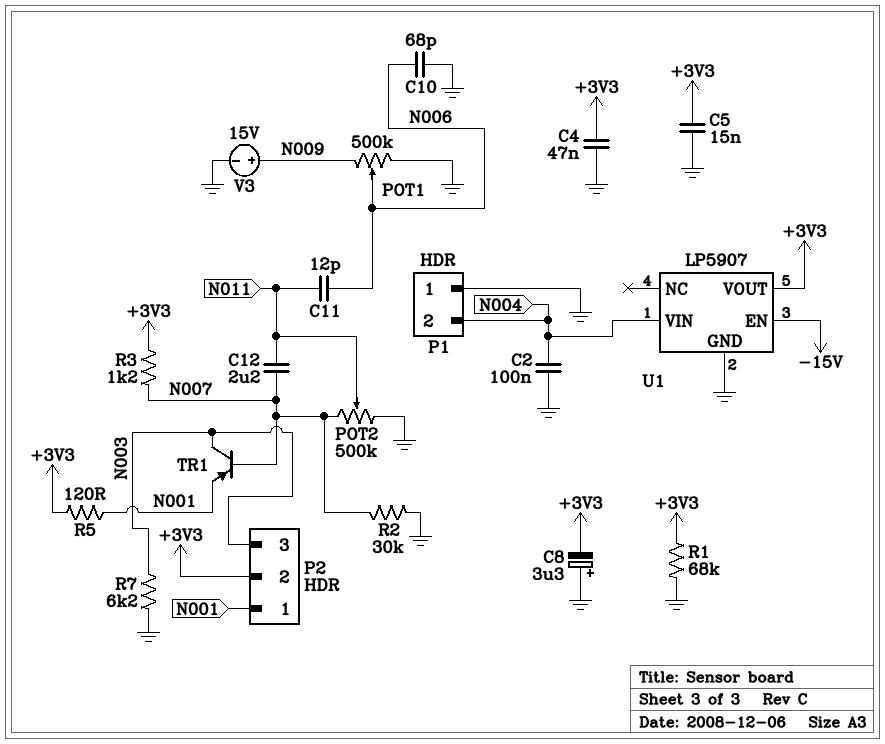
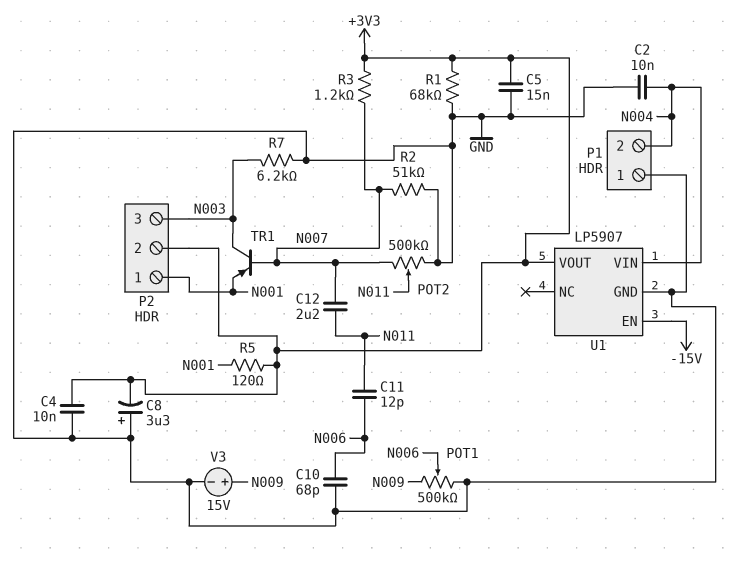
C2: 100nF (GND, N004) -> 10nF (GND, N004)
C4: 47nF (+3V3, GND) -> 10nF (+3V3, GND)
R2: 30k (GND, N007) -> 51k (GND, N007)

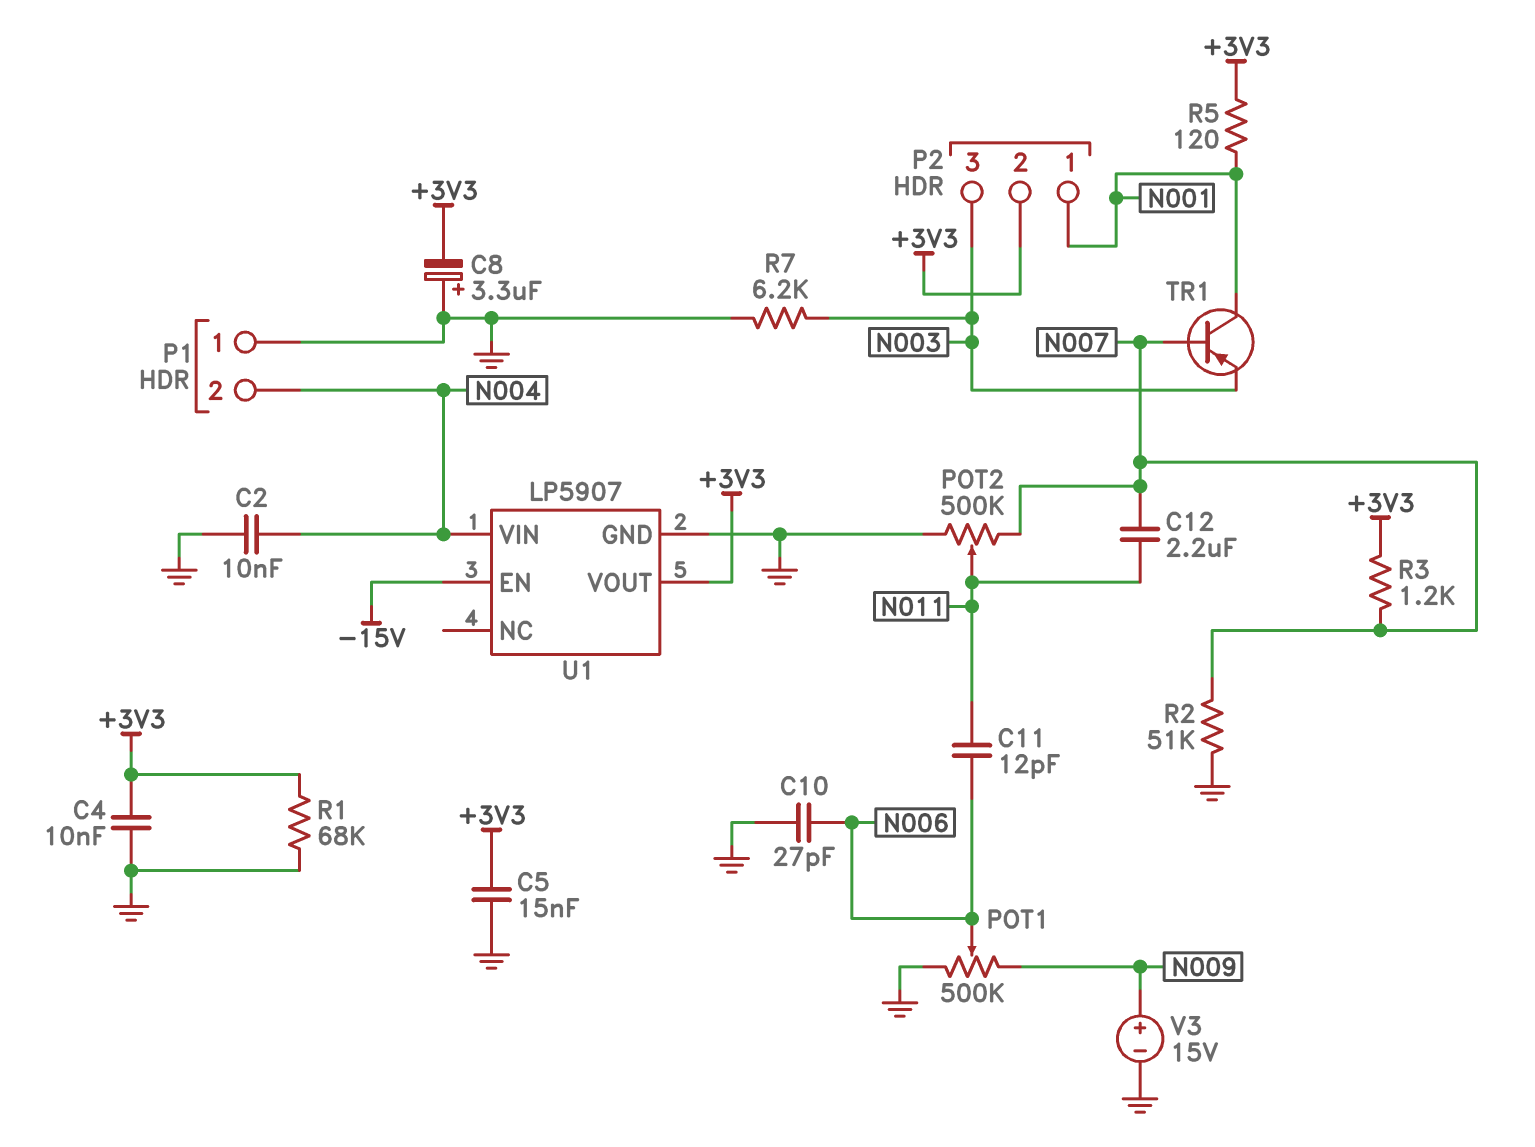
C10: 68pF (GND, N006) -> 27pF (GND, N006)
TR1: PNP (B N007, C N003, E N001) -> PNP (B N007, C N001, E N003)

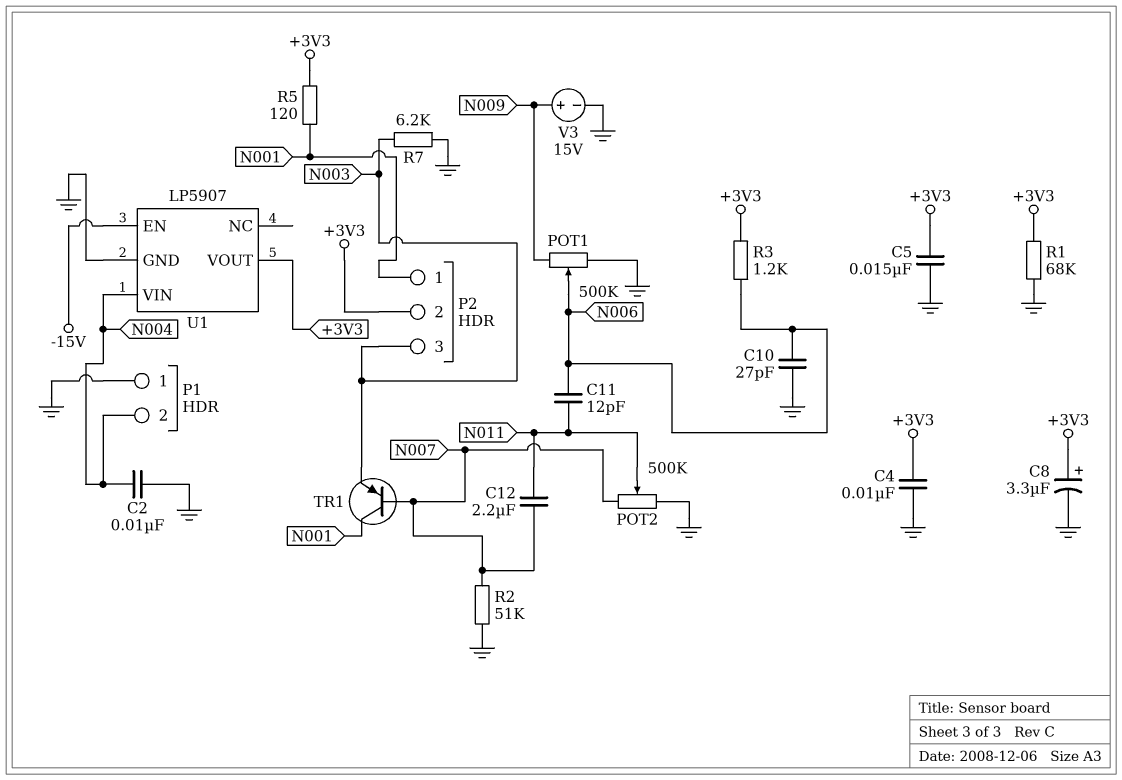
C8: 3.3uF (plus GND, minus +3V3) -> 3.3uF (plus +3V3, minus GND)
R3: 1.2k (+3V3, N007) -> 1.2k (+3V3, N006)

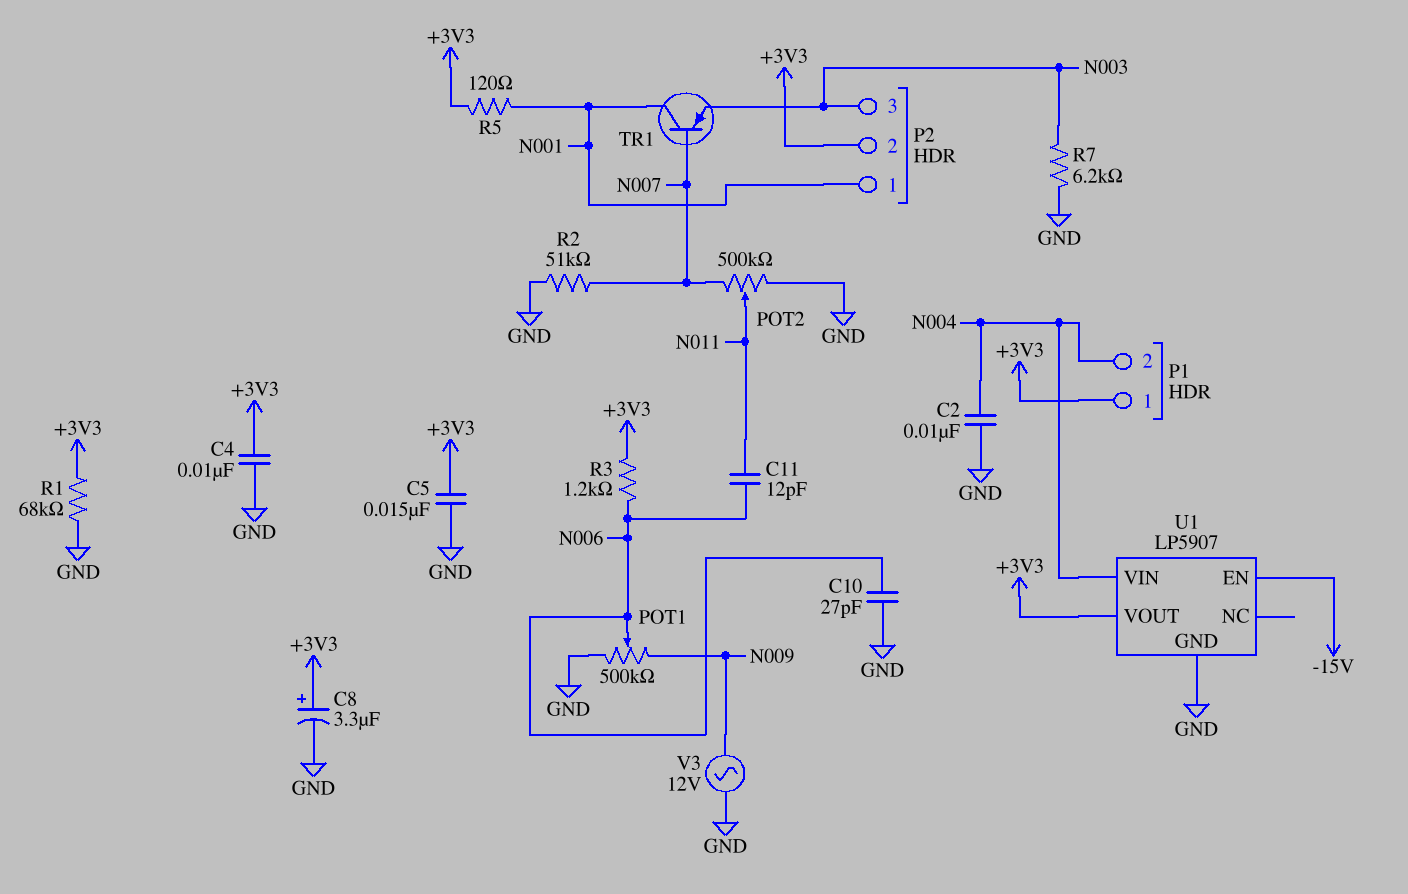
C12: 2.2uF (N007, N011) -> none
P1 pin 1: GND -> +3V3
V3: 15V (plus N009, minus GND) -> AC 12V (GND, N009)

